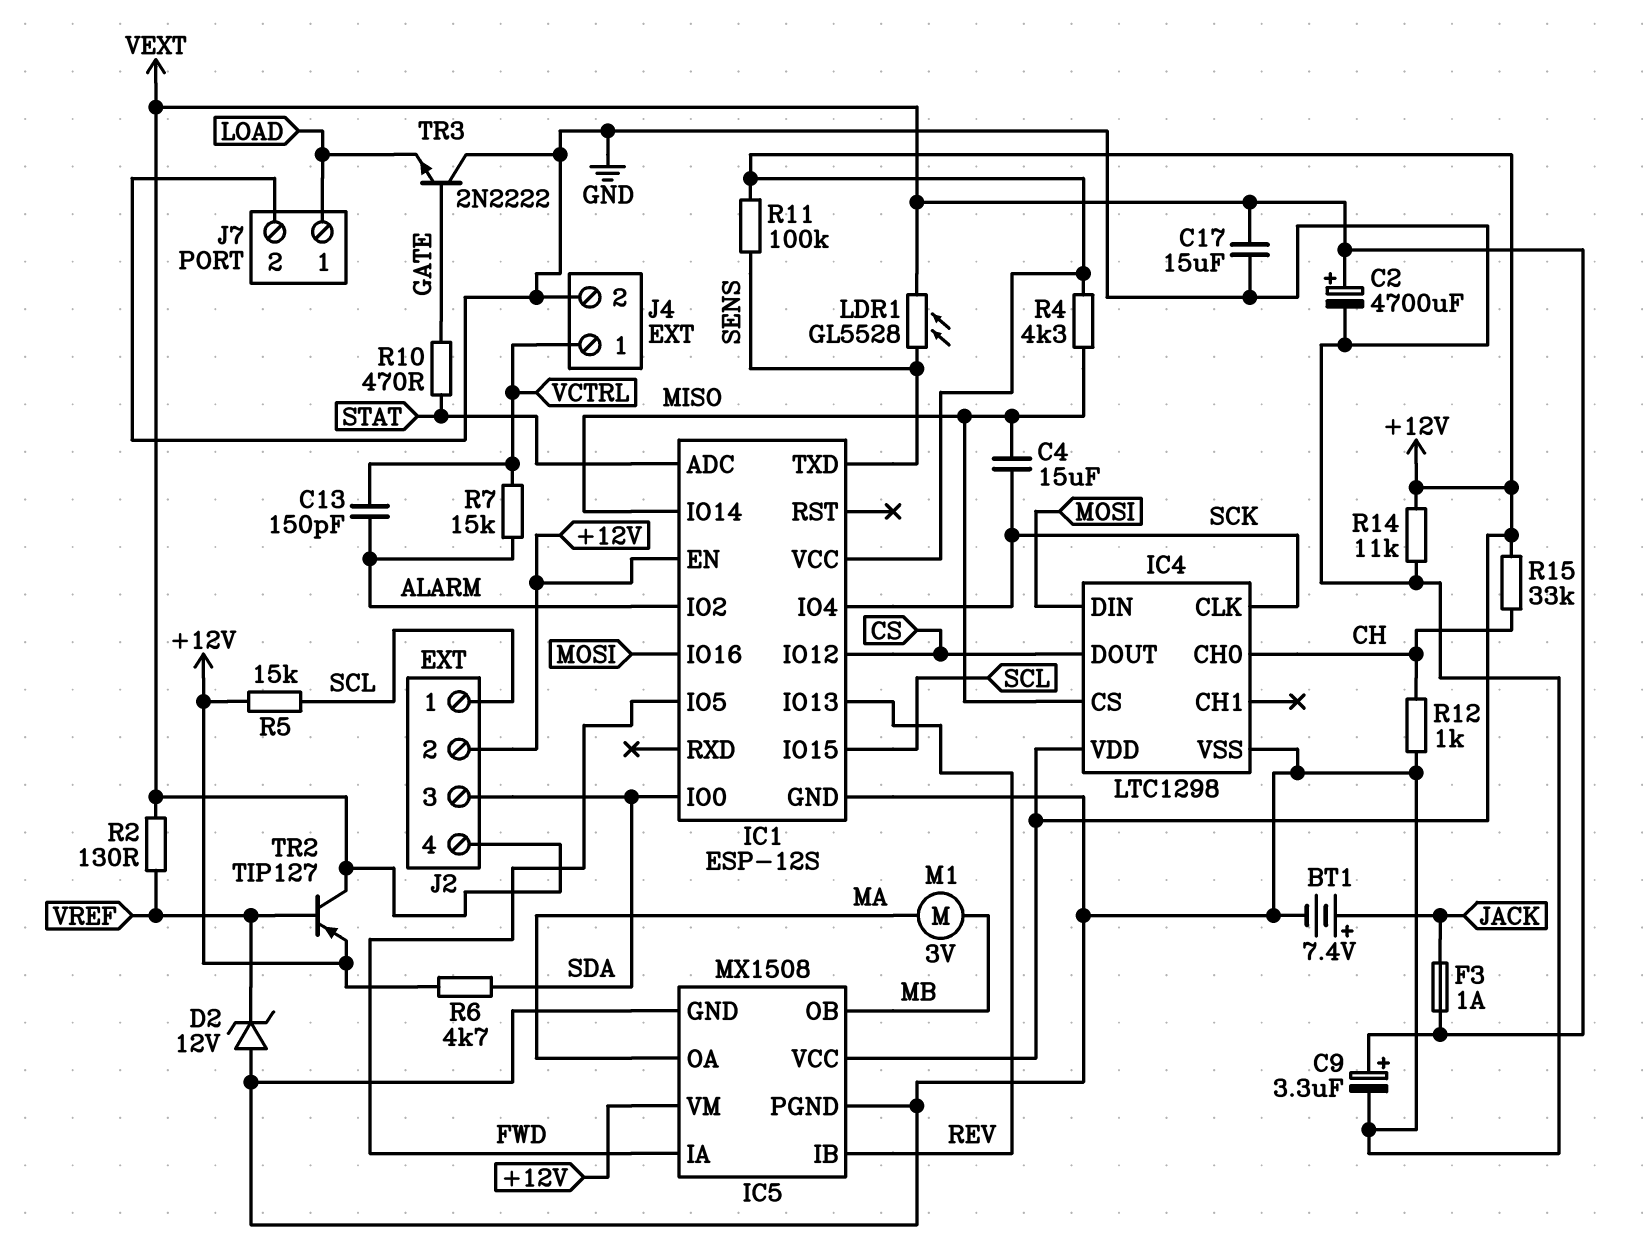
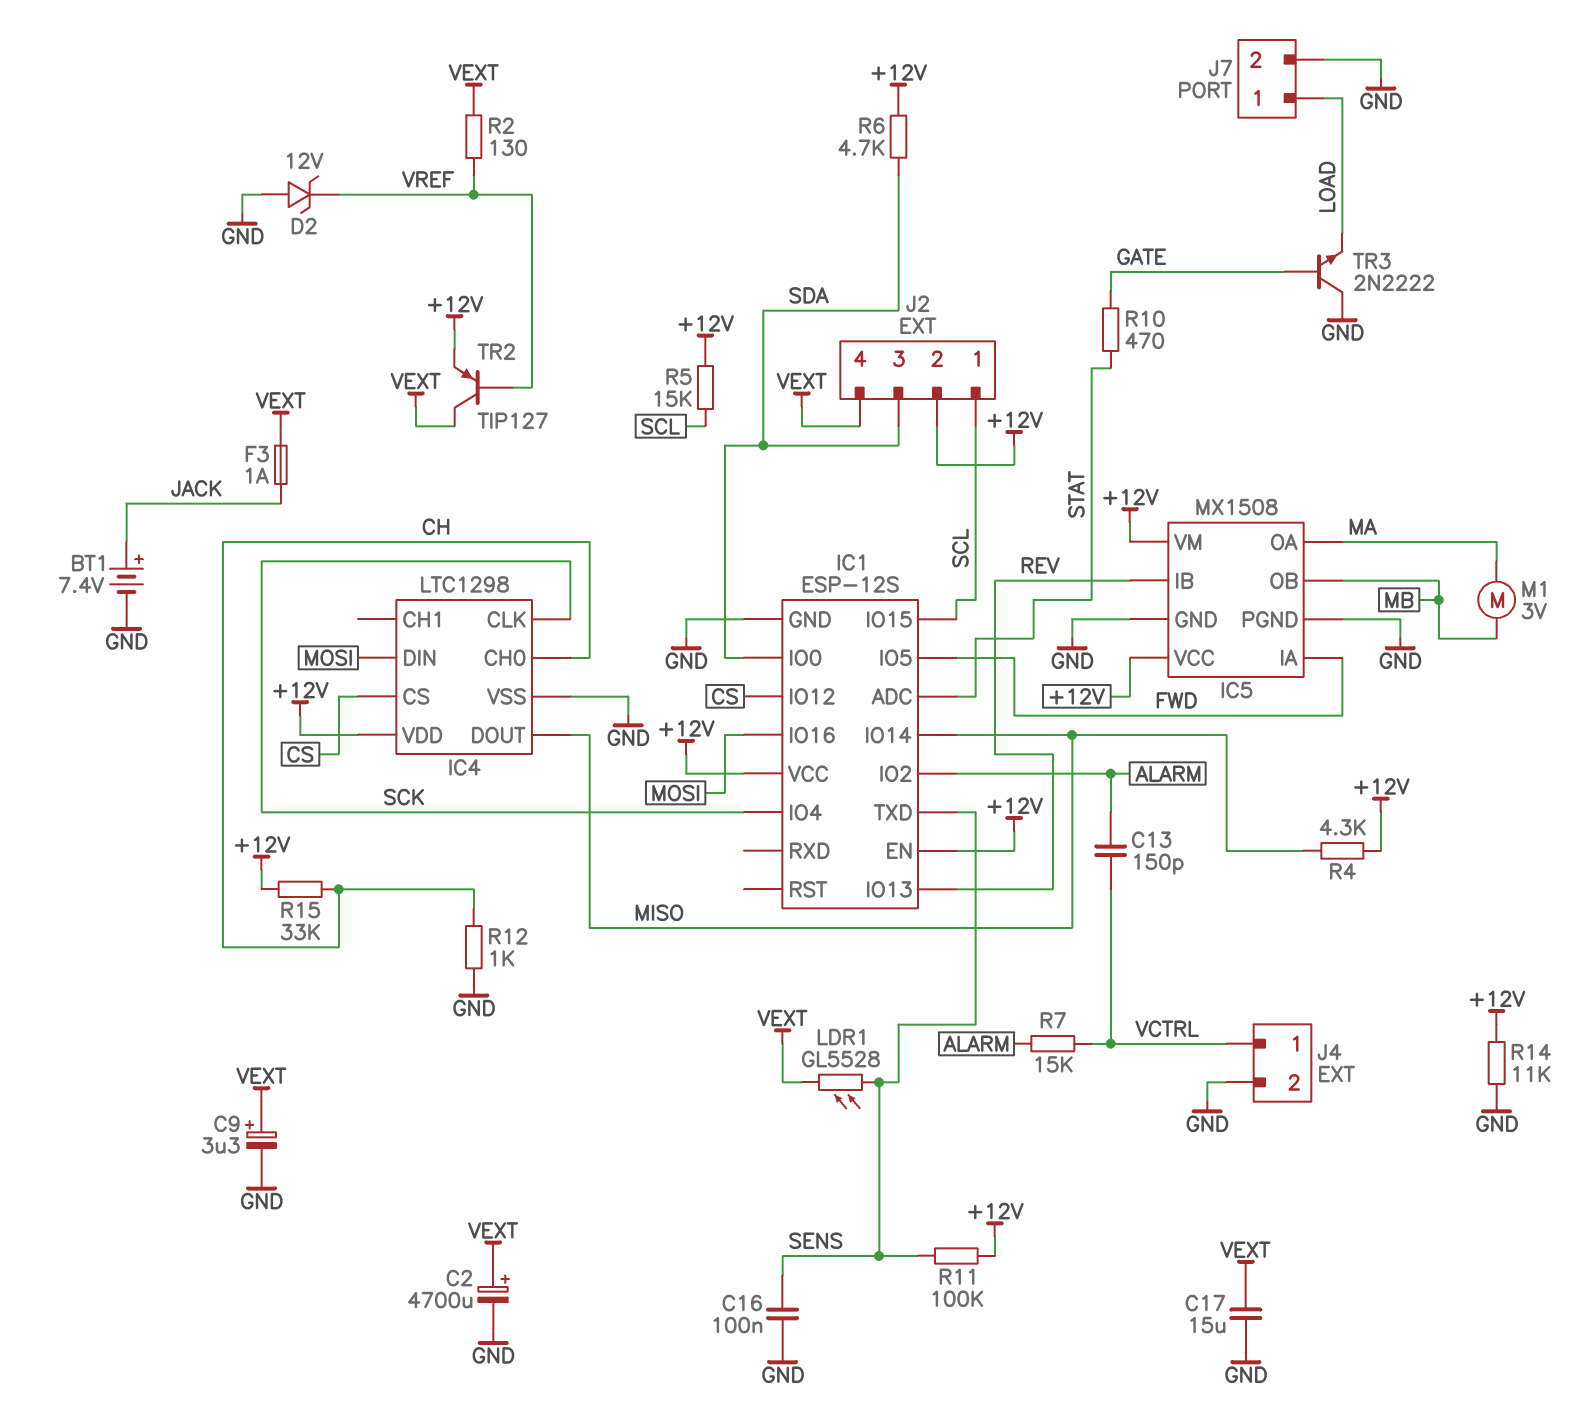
C4: 15uF (MISO, SCK) -> none
C16: none -> 100nF (GND, SENS)
IC4 pin CS: MISO -> CS
IC4 pin DOUT: CS -> MISO

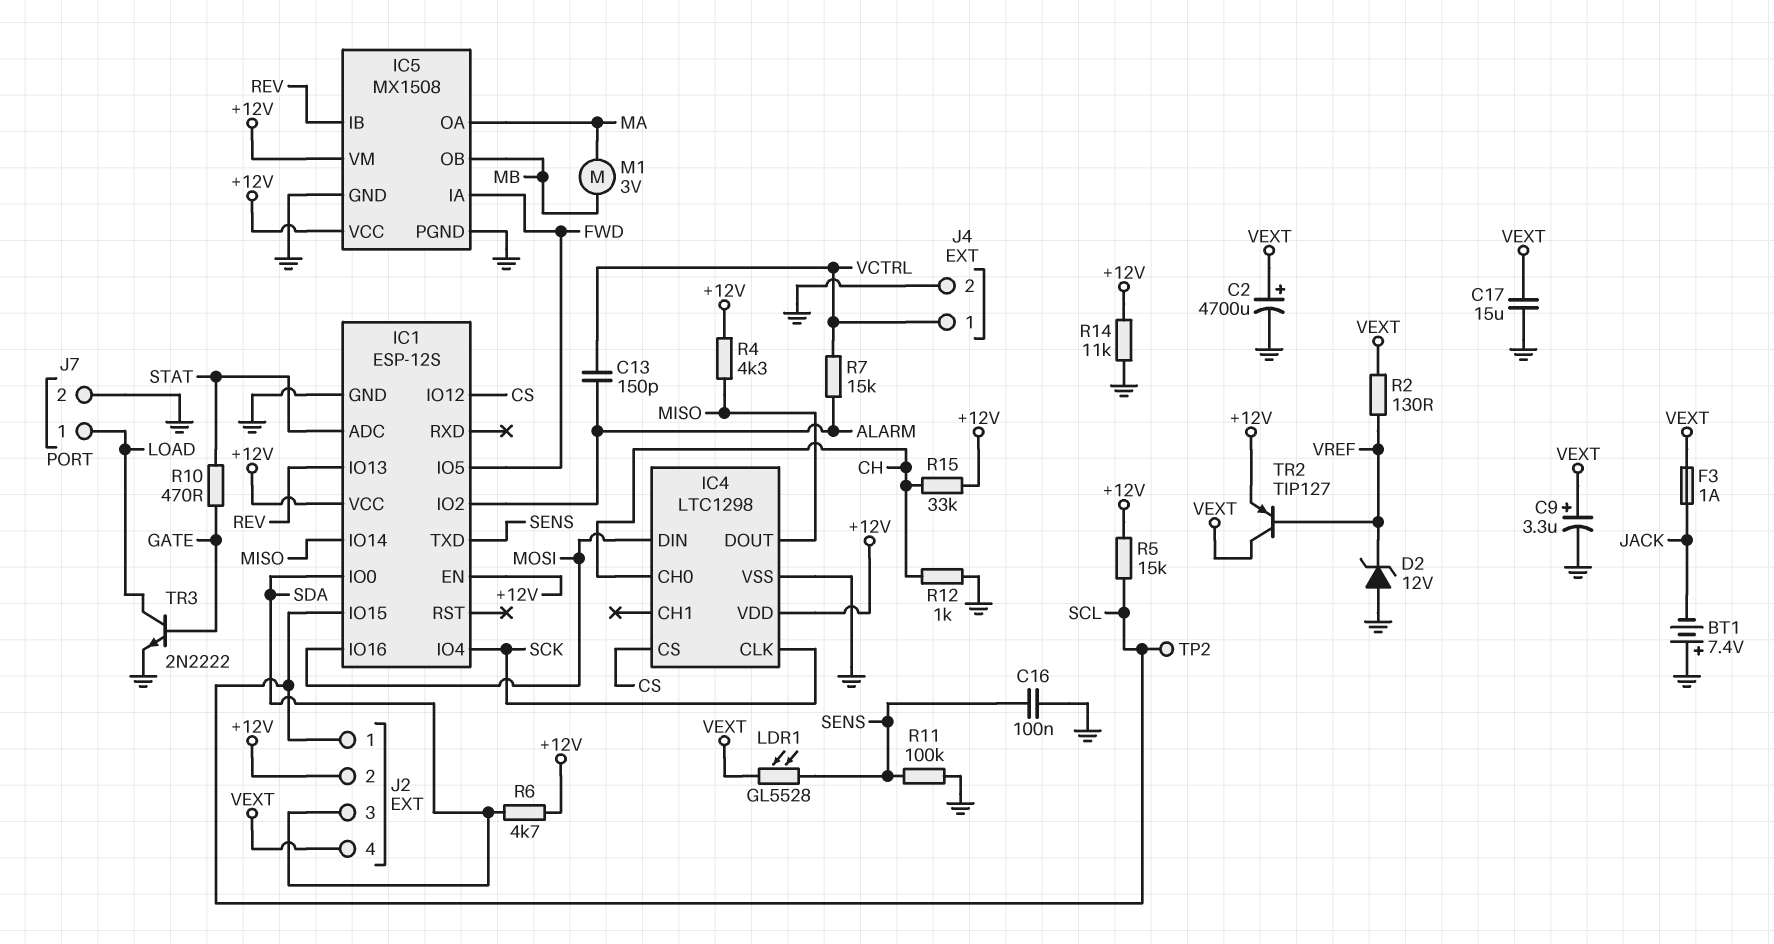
BT1: 7.4V (plus JACK, minus GND) -> 7.4V (plus GND, minus JACK)
R11: 100k (+12V, SENS) -> 100k (GND, SENS)
TP2: none -> test point (SCL)
TR3: NPN 2N2222 (B GATE, C GND, E LOAD) -> NPN 2N2222 (B GATE, C LOAD, E GND)

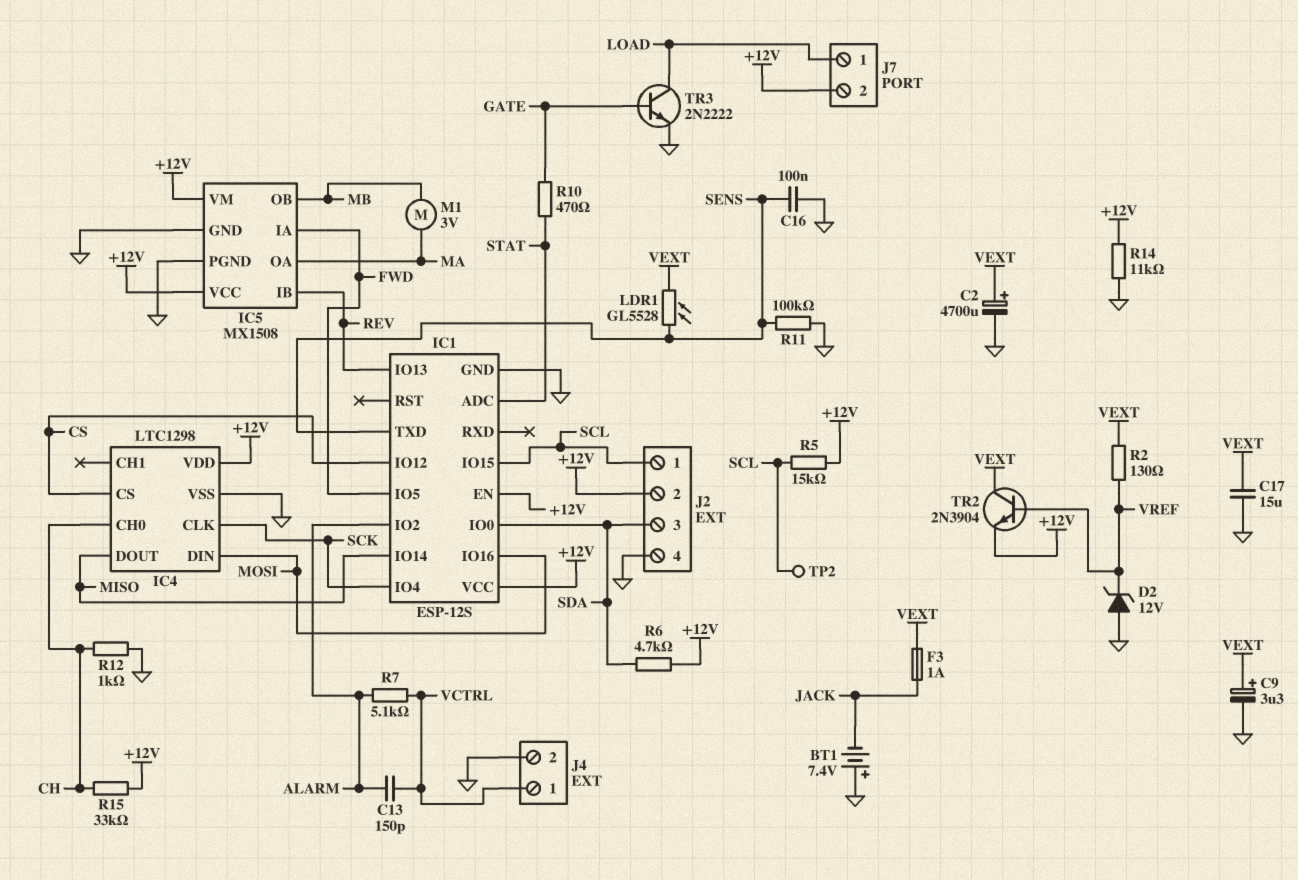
J2 pin 4: VEXT -> GND
J7 pin 2: GND -> +12V
R4: 4.3k (+12V, MISO) -> none
R7: 15k (ALARM, VCTRL) -> 5.1k (ALARM, VCTRL)
TR2: PNP TIP127 (B VREF, C VEXT, E +12V) -> NPN 2N3904 (B VREF, C VEXT, E +12V)

